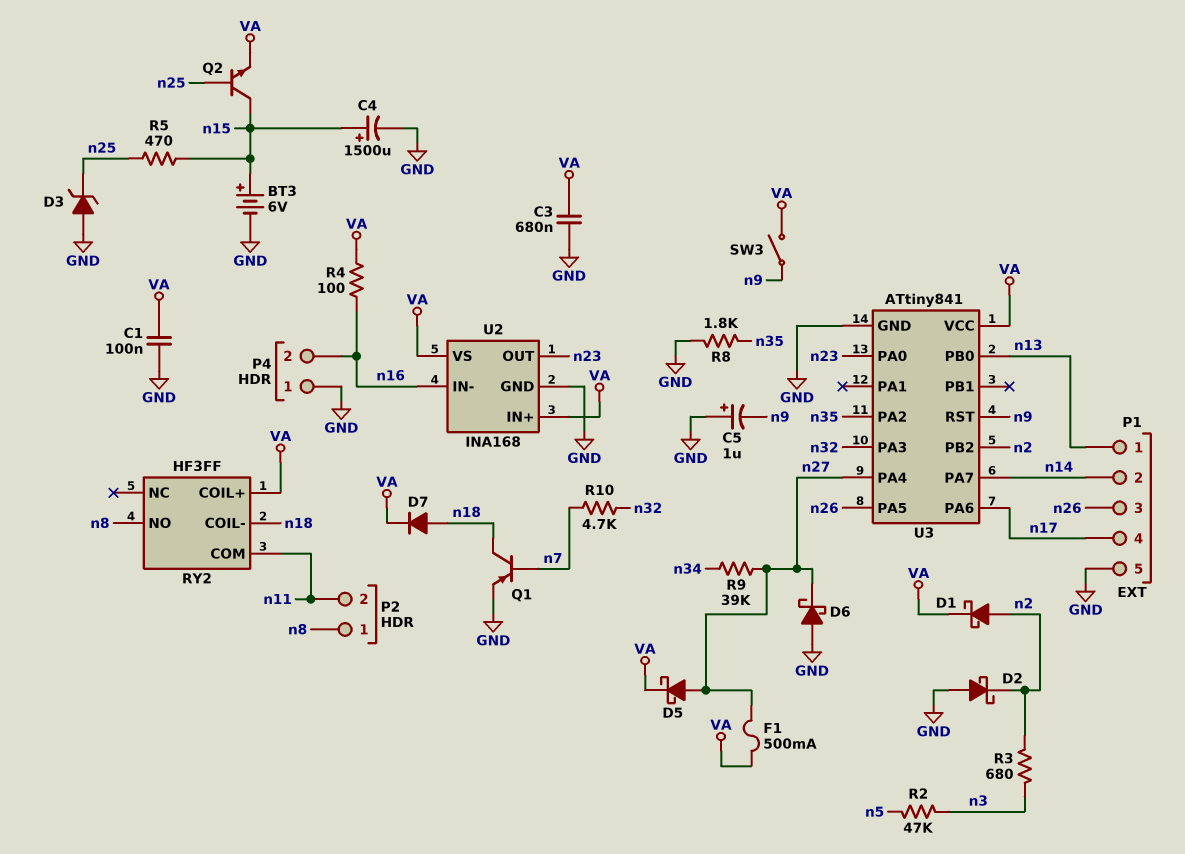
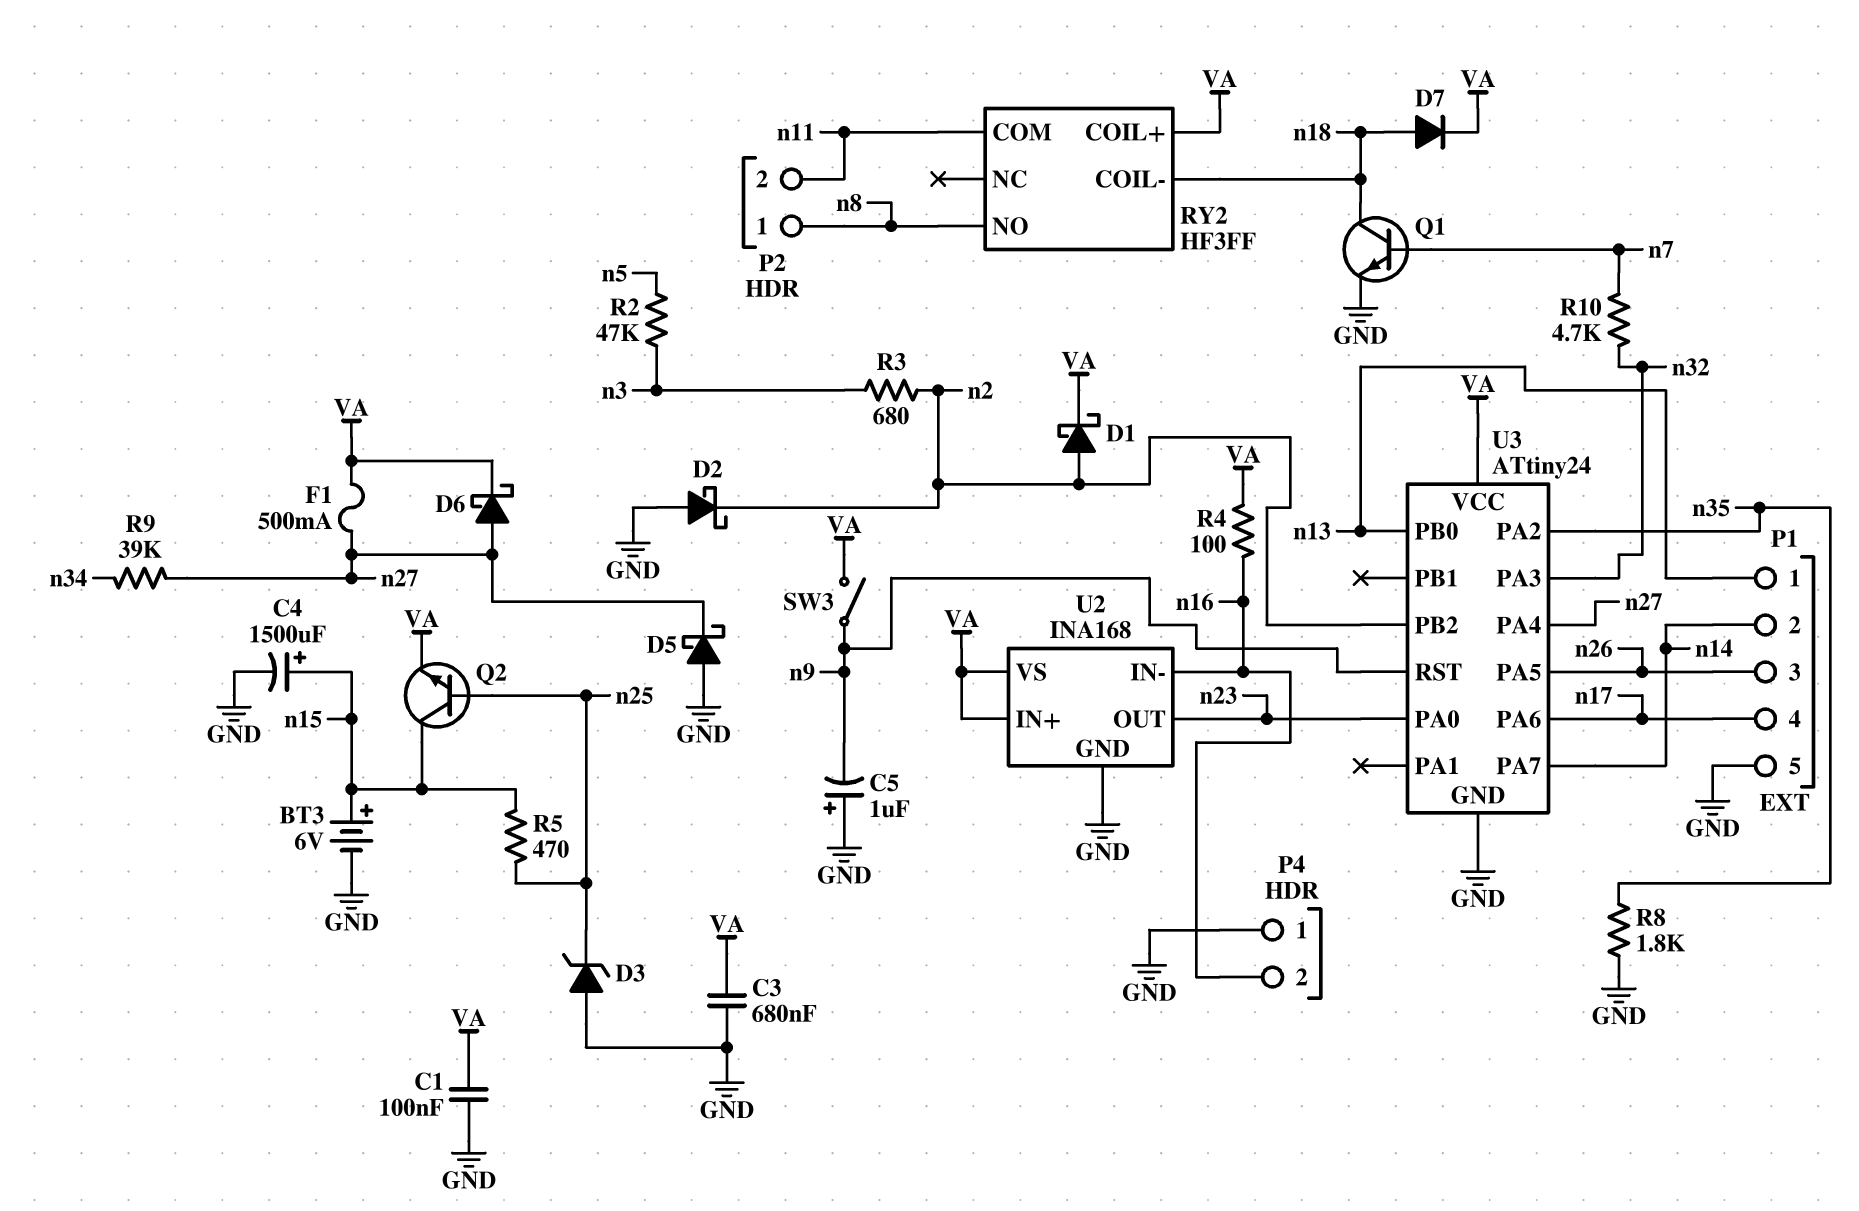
D5: schottky (A n27, K VA) -> schottky (A GND, K n27)
D6: schottky (A GND, K n27) -> schottky (A n27, K VA)
Q1: PNP (B n7, C n18, E GND) -> NPN (B n7, C n18, E GND)
U3: ATtiny841 -> ATtiny24

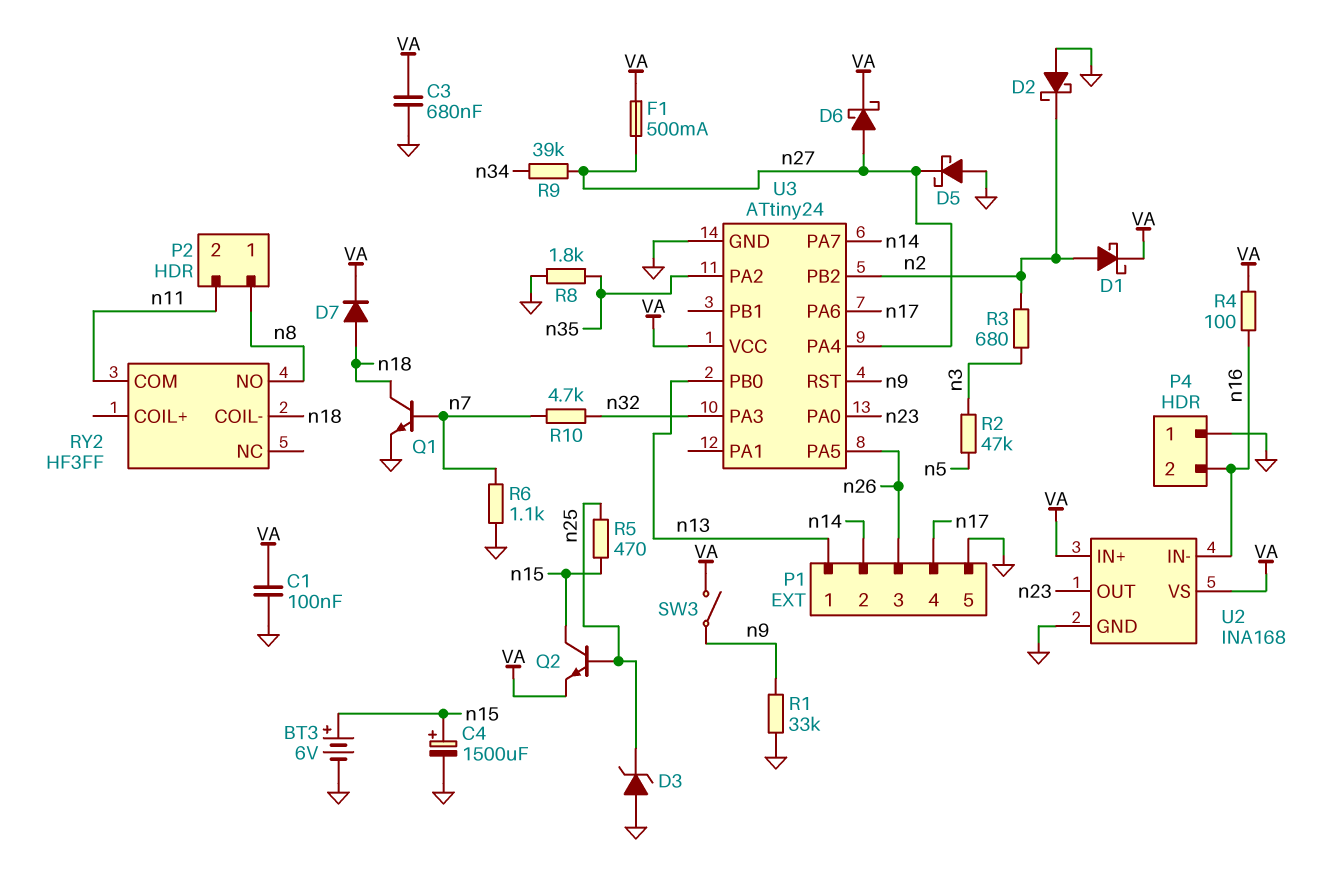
C5: 1uF (plus GND, minus n9) -> none
R1: none -> 33k (GND, n9)
R6: none -> 1.1k (GND, n7)
RY2 pin COIL+: VA -> none

